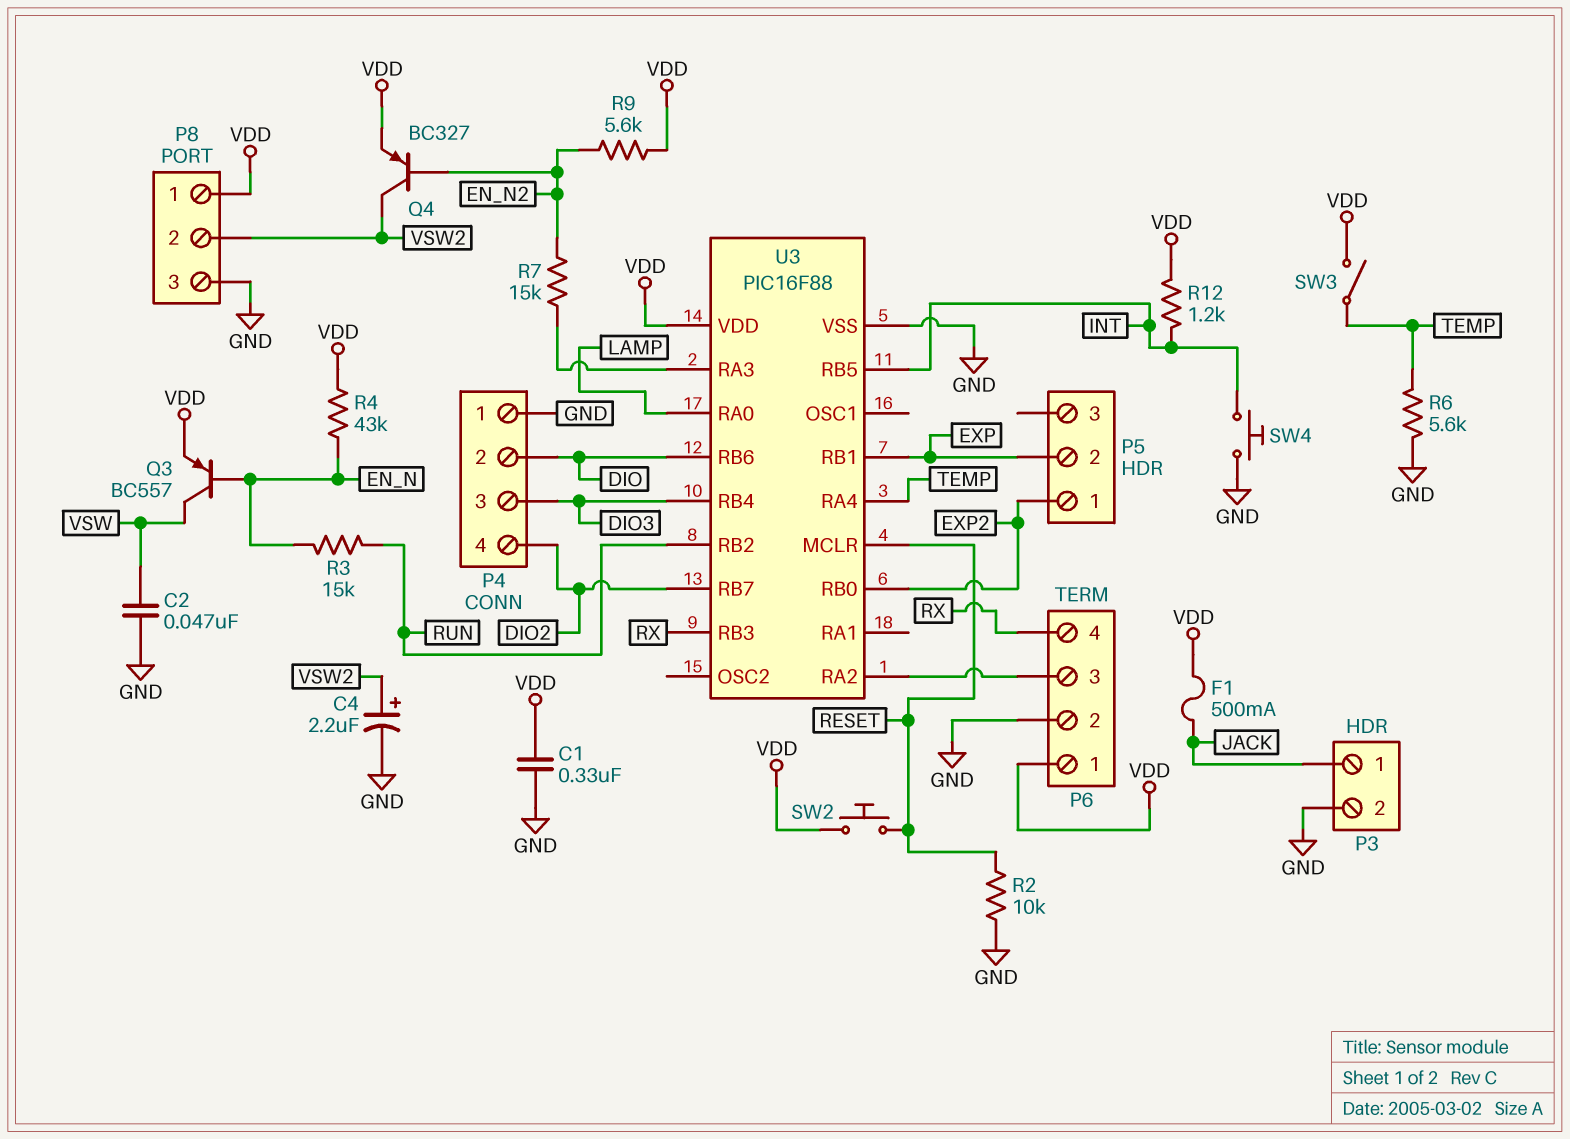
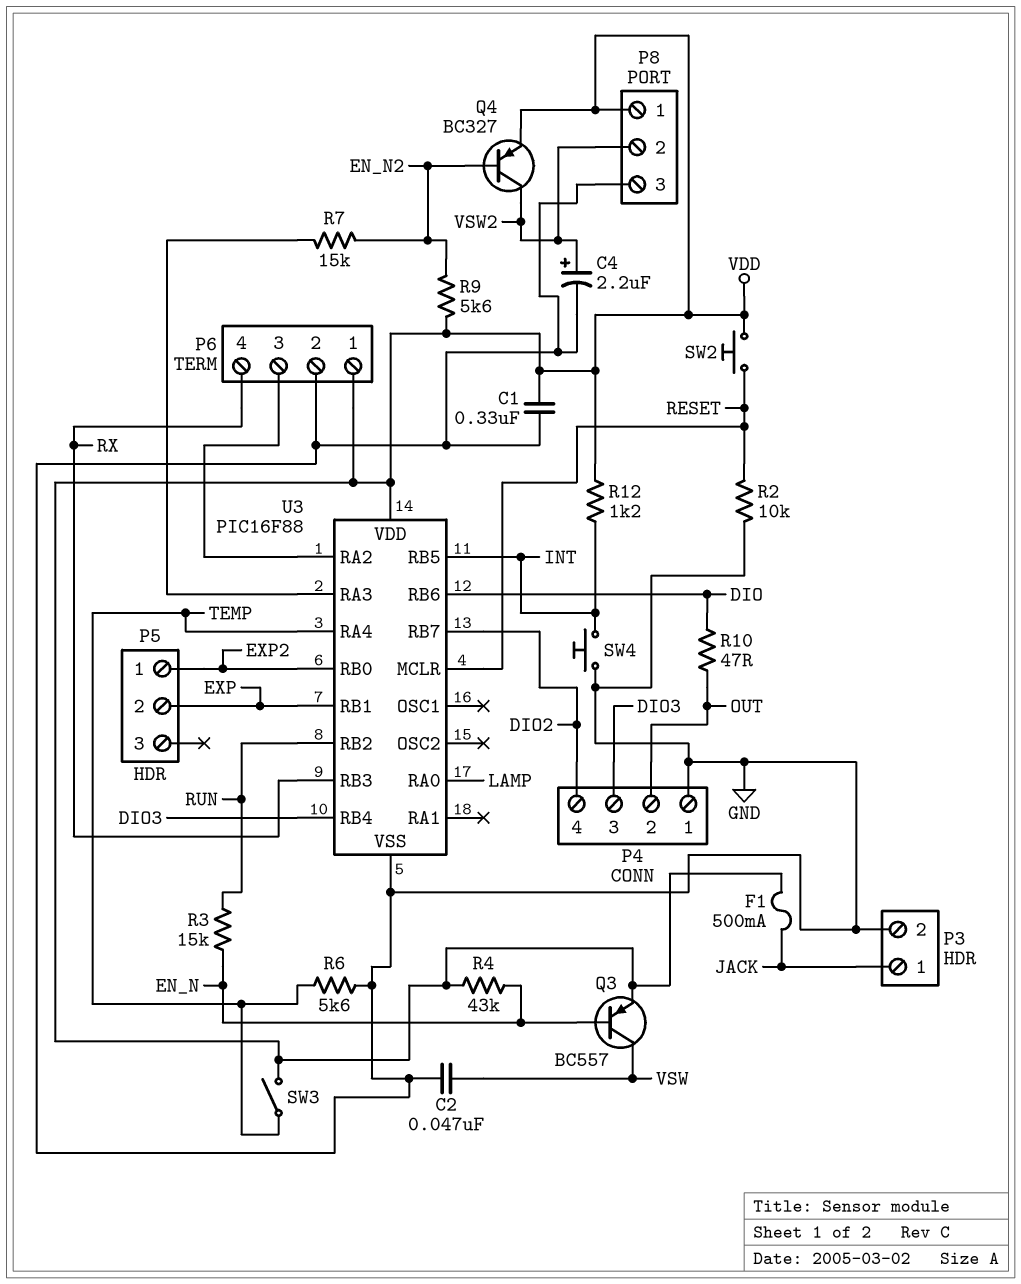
P4 pin 2: DIO -> OUT
R10: none -> 47 (DIO, OUT)

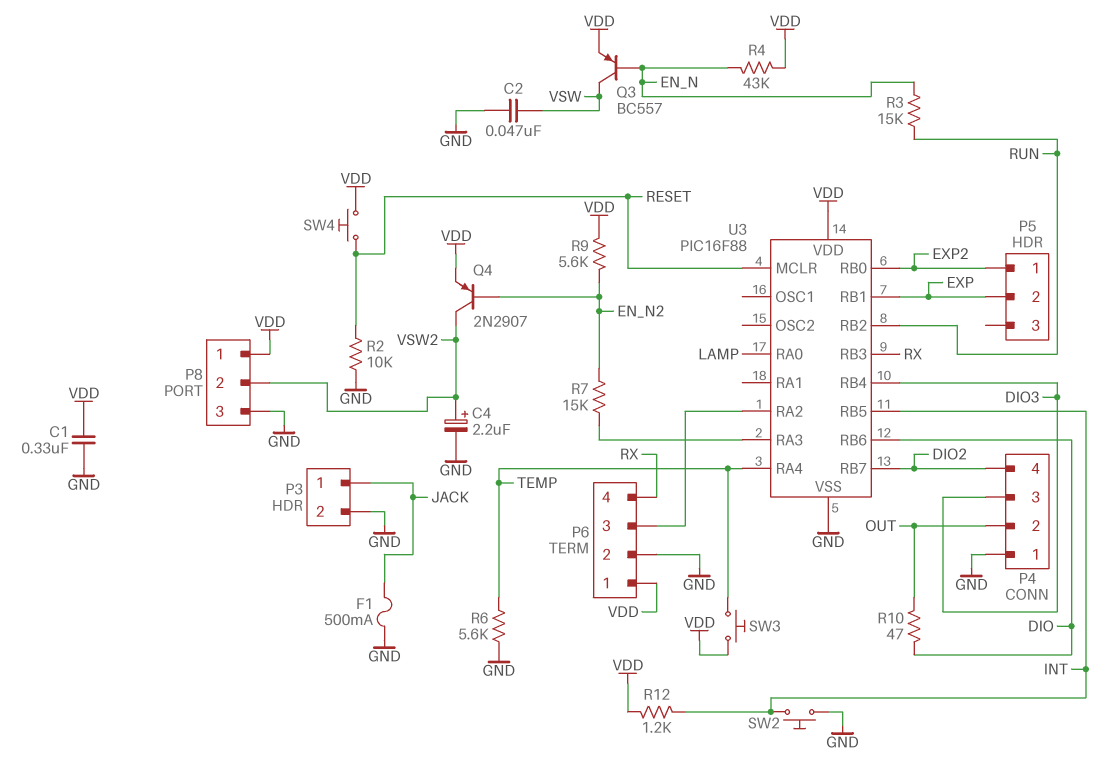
F1: 500mA (JACK, VDD) -> 500mA (GND, JACK)
Q4: PNP BC327 (B EN_N2, C VSW2, E VDD) -> PNP 2N2907 (B EN_N2, C VSW2, E VDD)
SW2: button (RESET, VDD) -> button (GND, INT)
SW3: switch (TEMP, VDD) -> button (TEMP, VDD)
SW4: button (GND, INT) -> button (RESET, VDD)

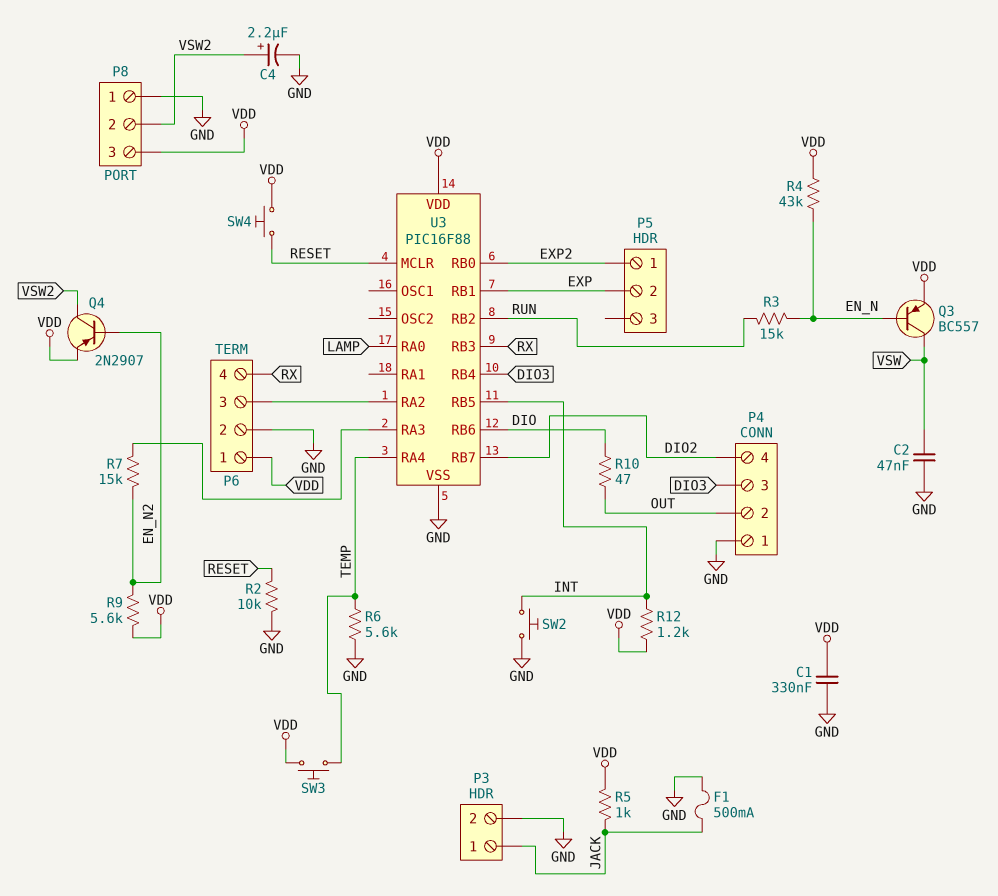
P8 pin 1: VDD -> GND
P8 pin 3: GND -> VDD
R5: none -> 1k (JACK, VDD)

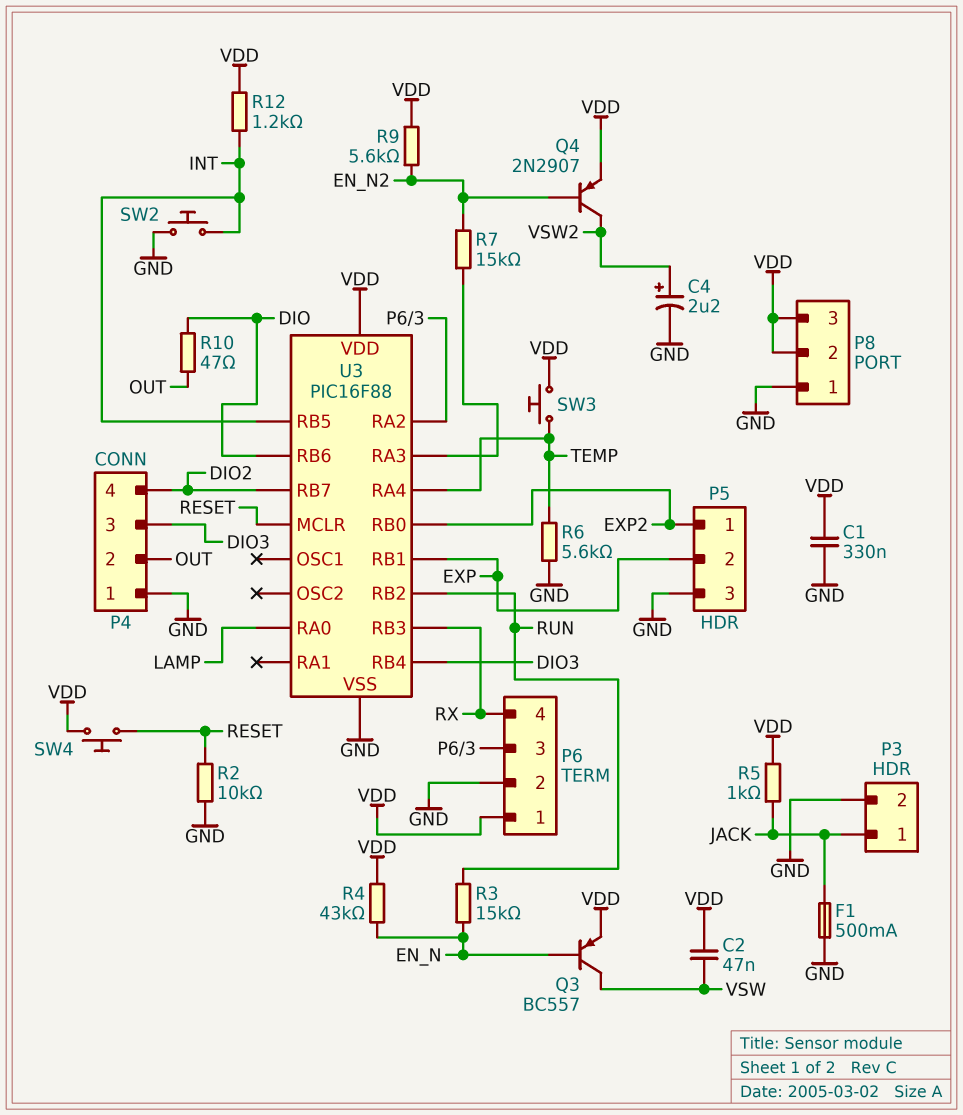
C2: 47nF (GND, VSW) -> 47nF (VDD, VSW)
P5 pin 3: none -> GND
P8 pin 2: VSW2 -> VDD

